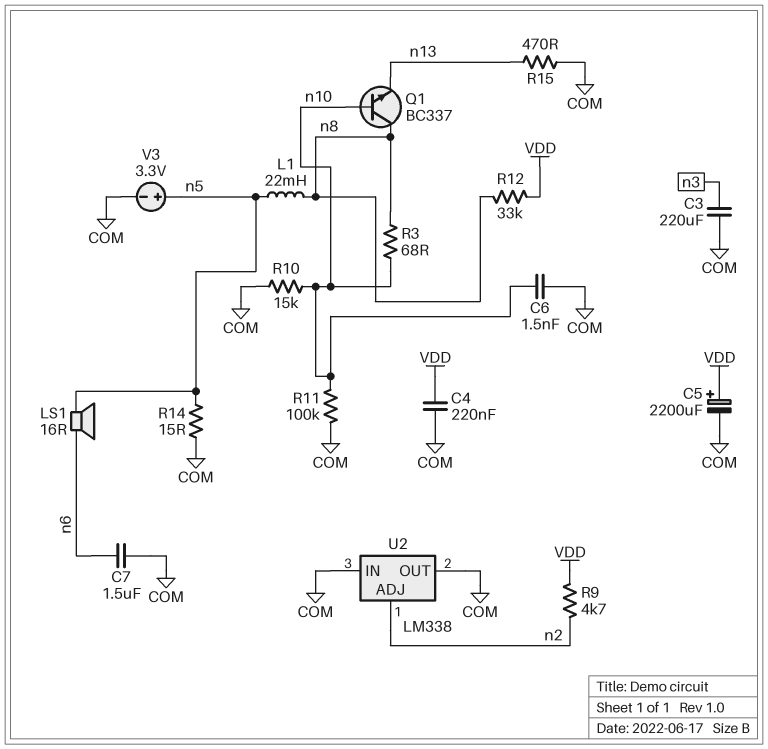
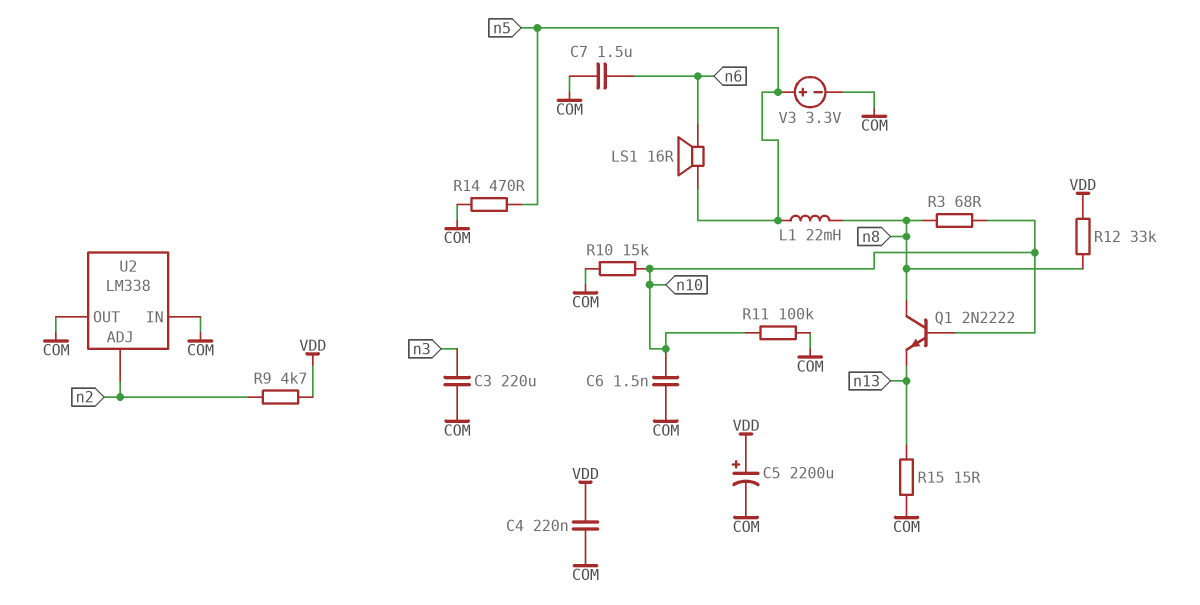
Q1: NPN BC337 (B n10, C n8, E n13) -> NPN 2N2222 (B n10, C n8, E n13)
R14: 15 (COM, n5) -> 470 (COM, n5)
R15: 470 (COM, n13) -> 15 (COM, n13)

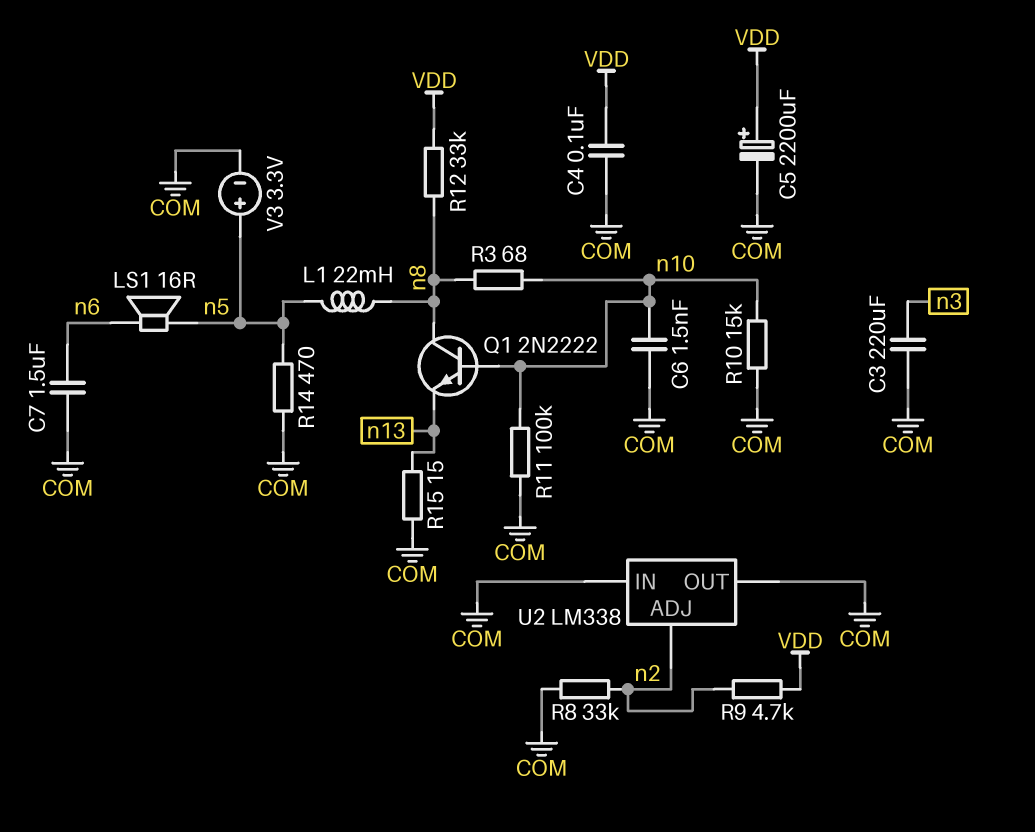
C4: 220nF (COM, VDD) -> 100nF (COM, VDD)
R8: none -> 33k (COM, n2)

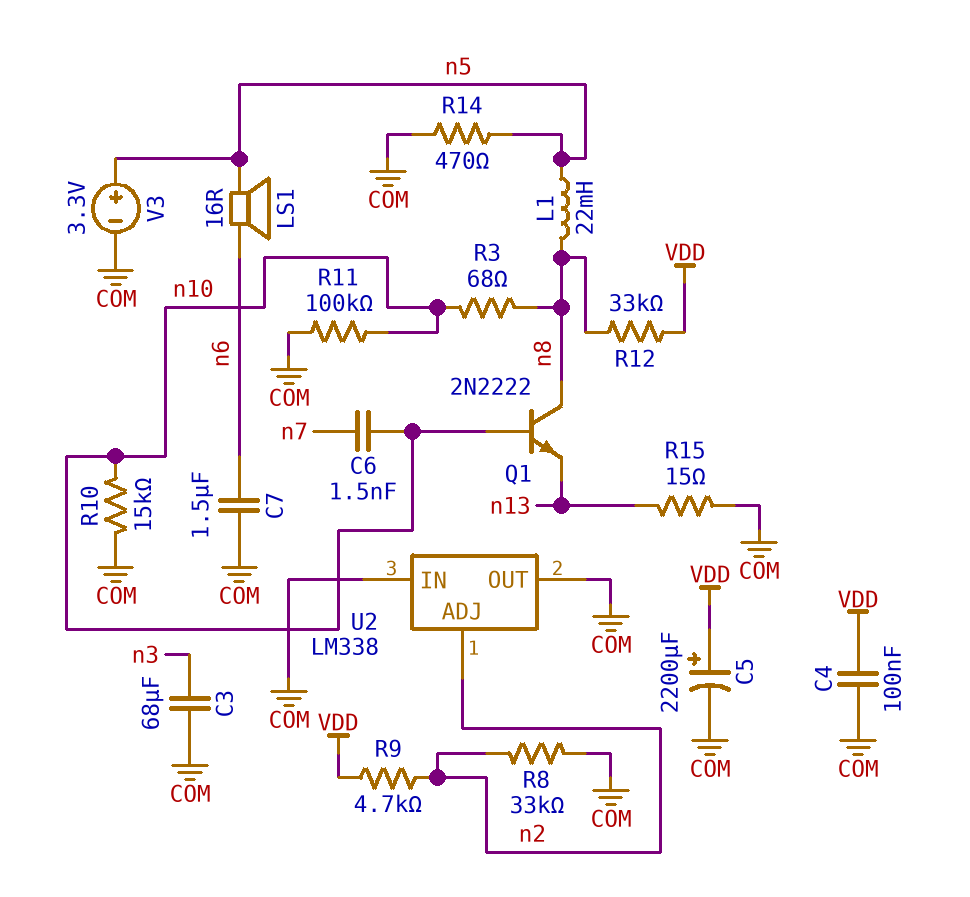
C3: 220uF (COM, n3) -> 68uF (COM, n3)
C6: 1.5nF (COM, n10) -> 1.5nF (n7, n10)

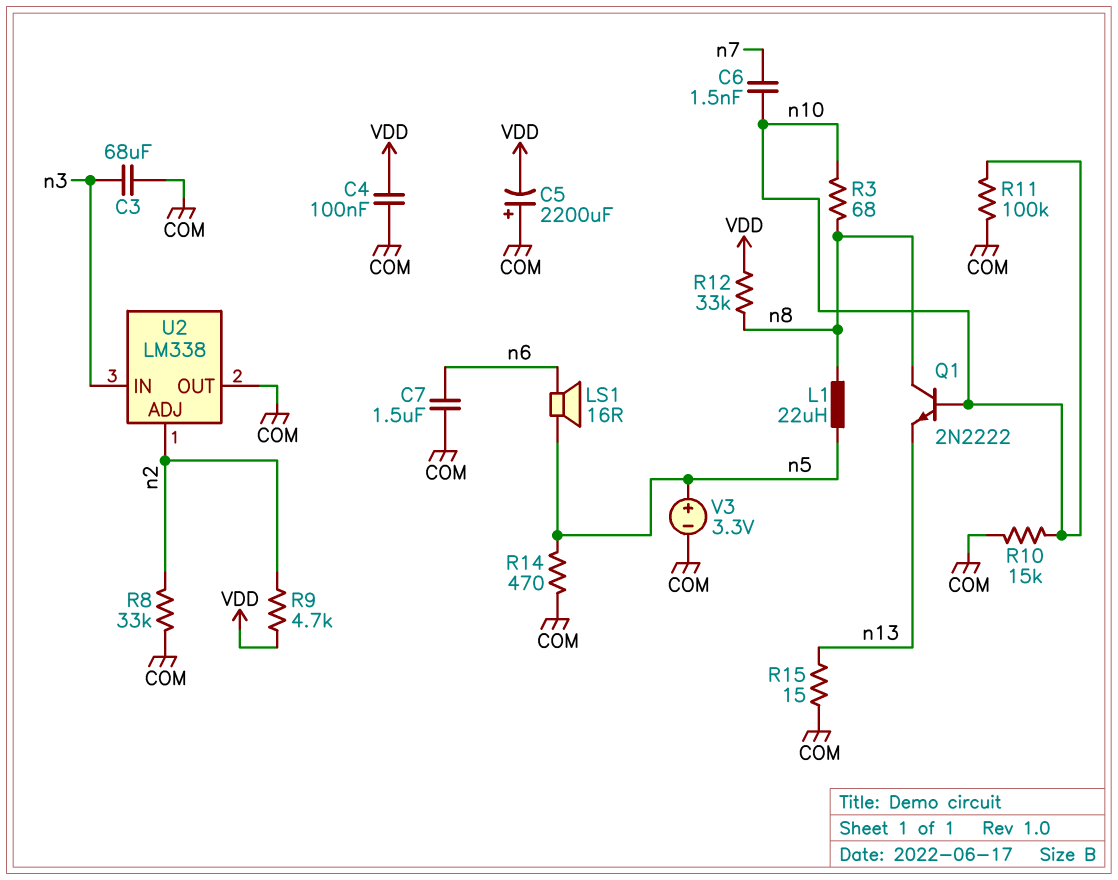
C5: 2200uF (plus VDD, minus COM) -> 2200uF (plus COM, minus VDD)
L1: 22mH (n5, n8) -> 22uH (n5, n8)
U2 pin IN: COM -> n3

